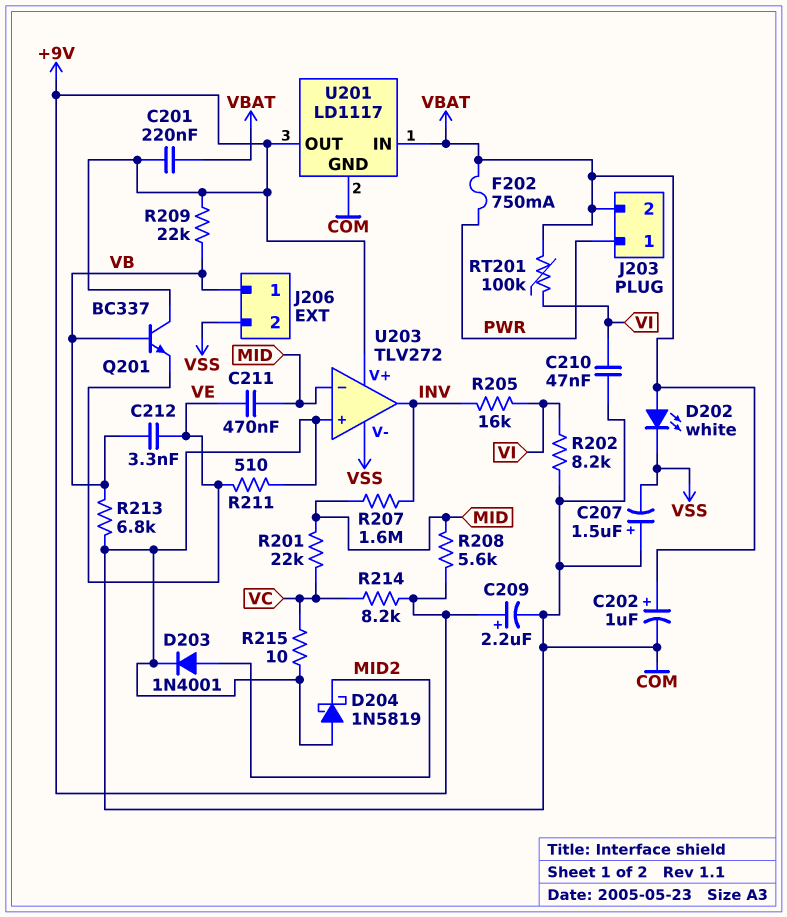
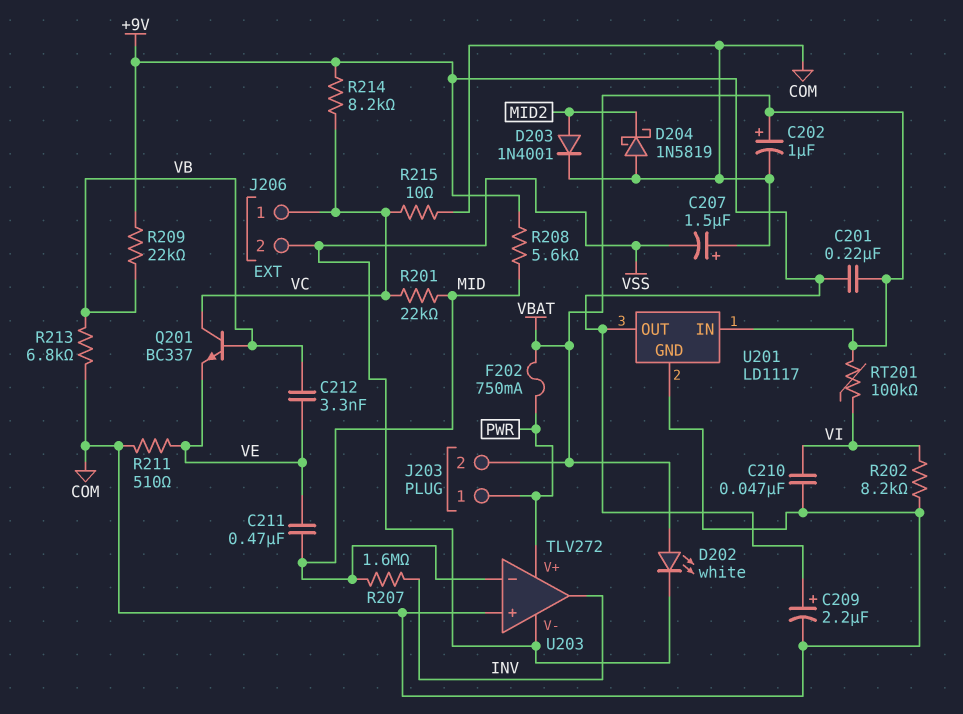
J206 pin 1: VB -> VC
Q201: NPN BC337 (B VB, C +9V, E VE) -> NPN BC337 (B VB, C VC, E VE)
R205: 16k (INV, VI) -> none
U203 pin V+: +9V -> PWR

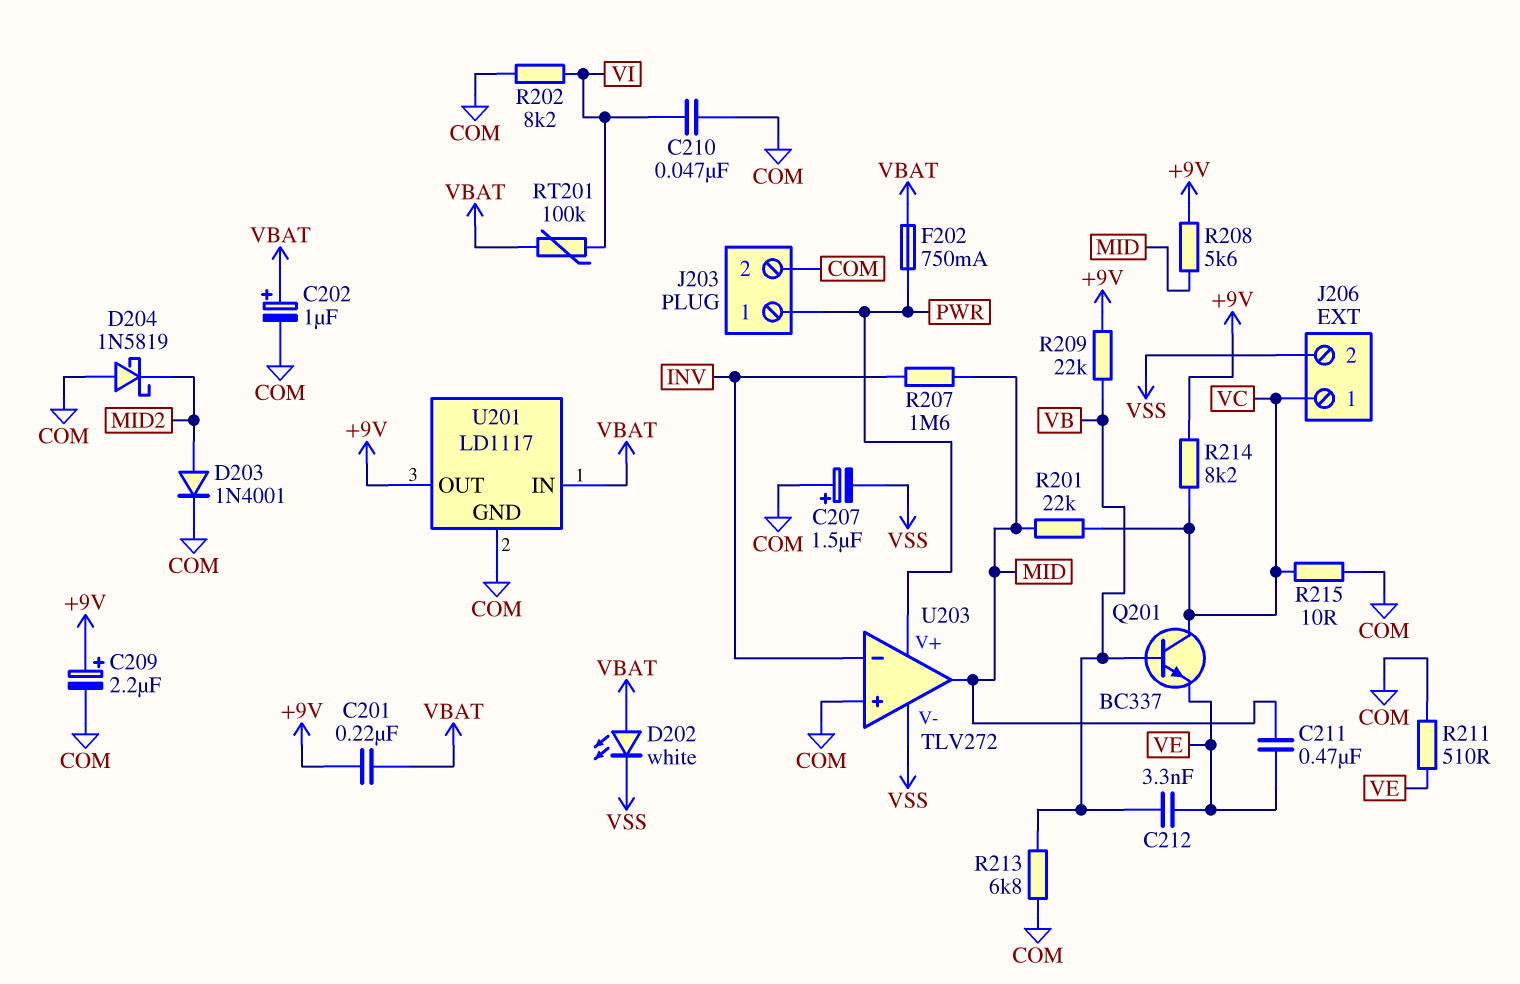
J203 pin 2: VBAT -> COM
U203 pin in-: MID -> INV
U203 pin out: INV -> MID

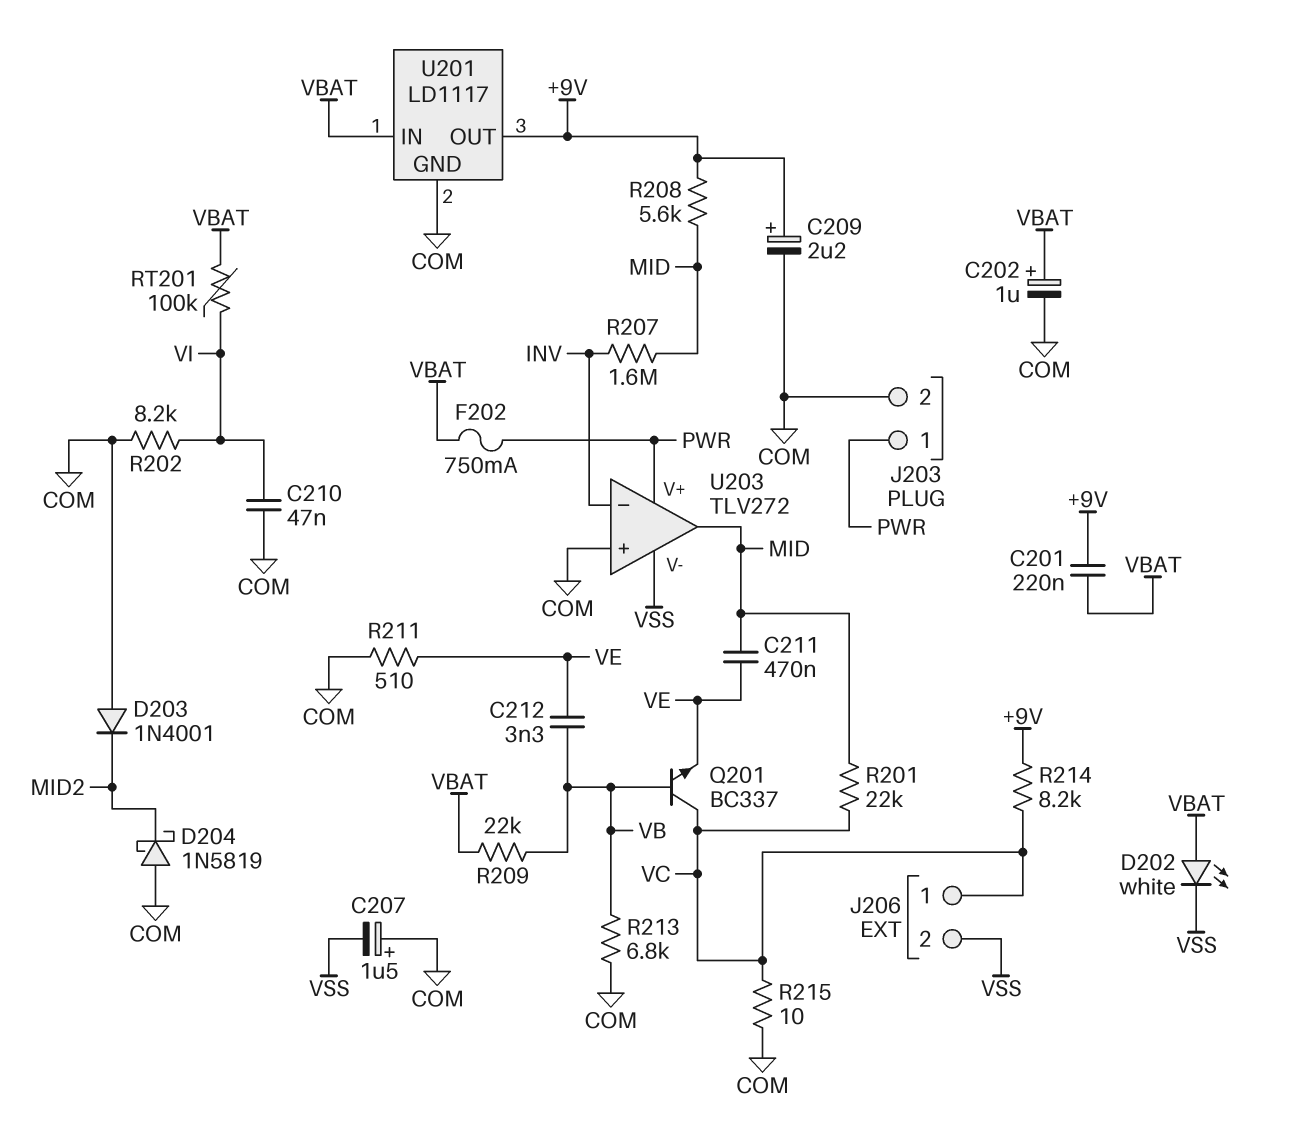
D203: diode 1N4001 (A MID2, K COM) -> diode 1N4001 (A COM, K MID2)
R209: 22k (+9V, VB) -> 22k (VB, VBAT)

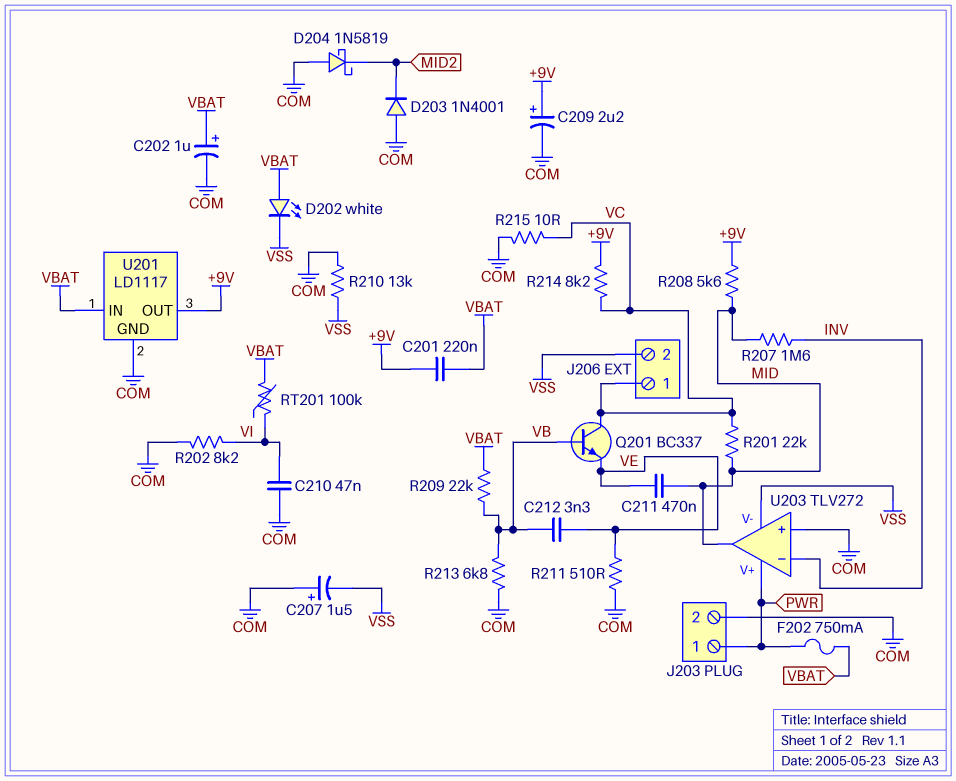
R210: none -> 13k (COM, VSS)

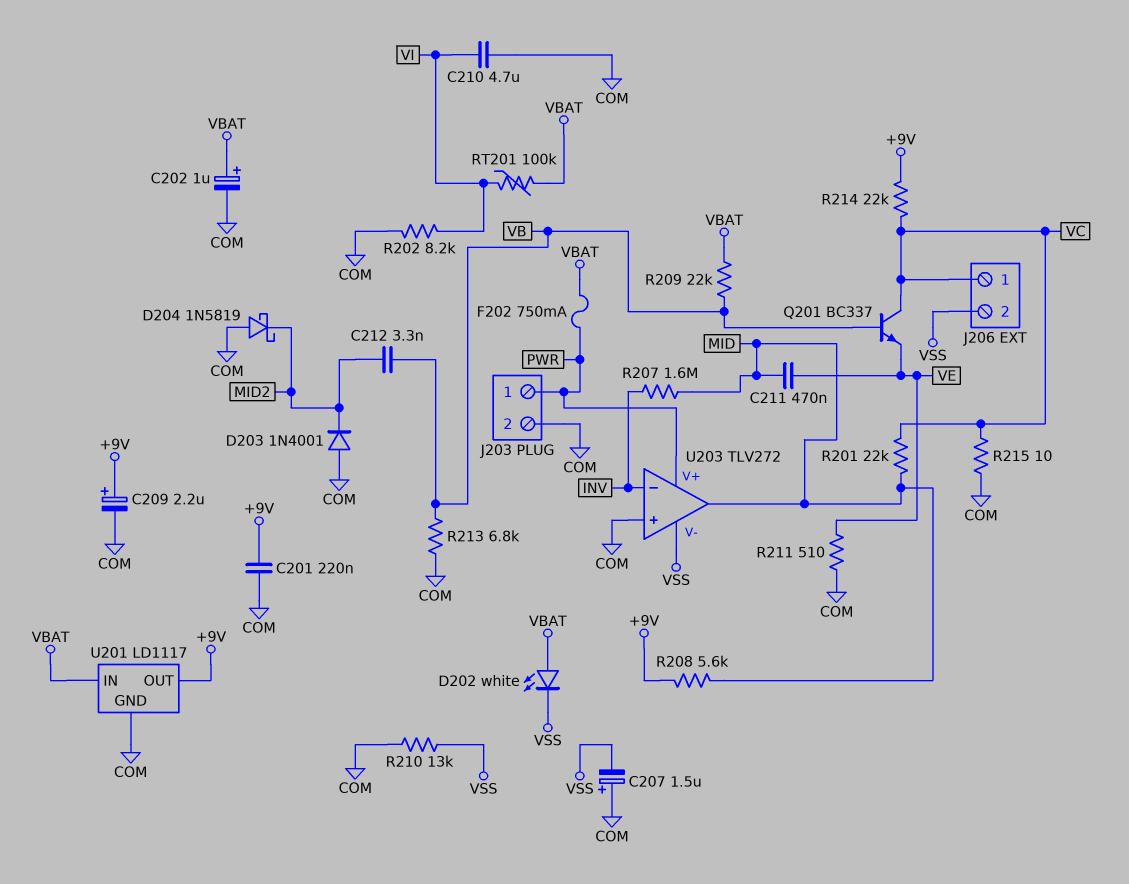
C201: 220nF (+9V, VBAT) -> 220nF (+9V, COM)
C210: 47nF (COM, VI) -> 4.7uF (COM, VI)
C212: 3.3nF (VB, VE) -> 3.3nF (MID2, VB)
R214: 8.2k (+9V, VC) -> 22k (+9V, VC)

